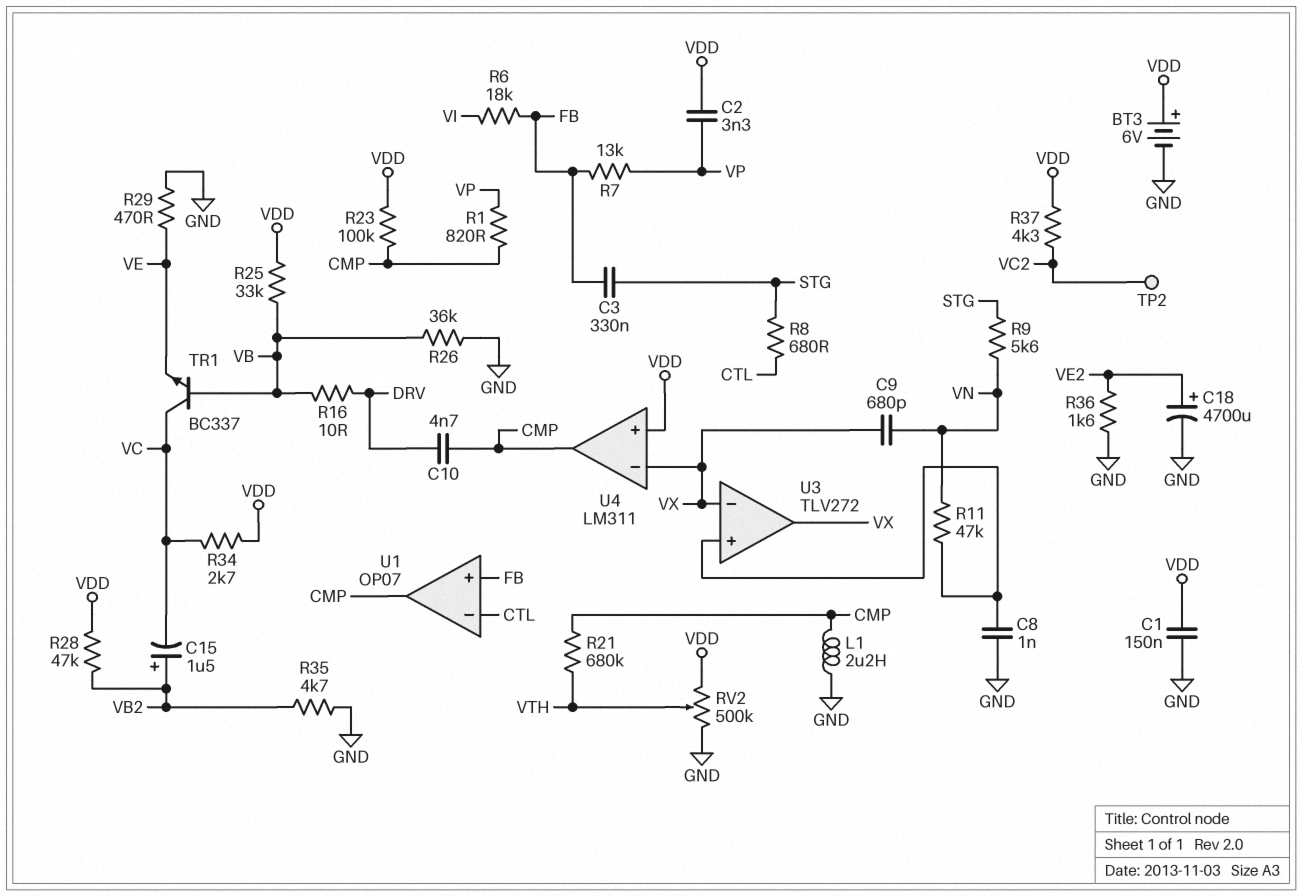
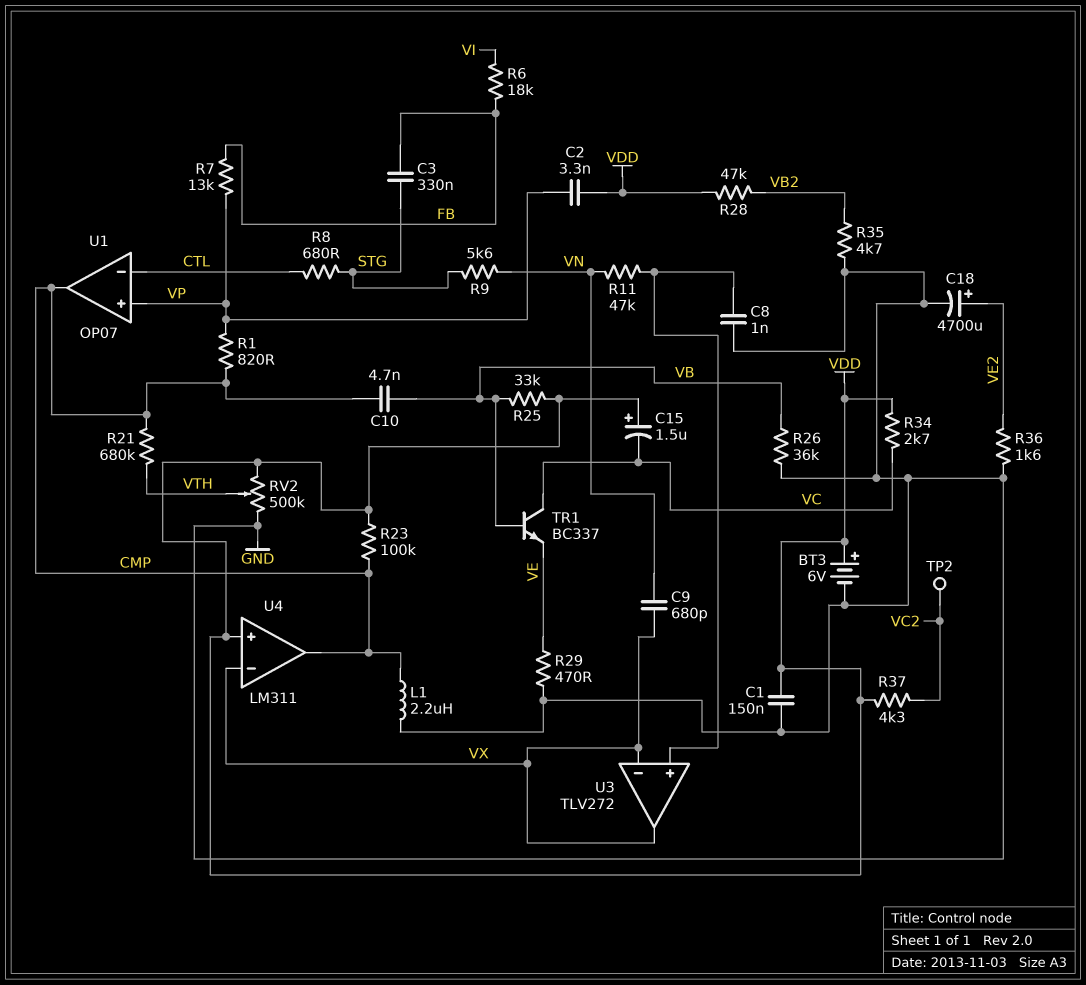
C10: 4.7nF (CMP, DRV) -> 4.7nF (CMP, VB)
C15: 1.5uF (plus VB2, minus VC) -> 1.5uF (plus VDD, minus VC)
R16: 10 (DRV, VB) -> none
U1 pin in+: FB -> VP

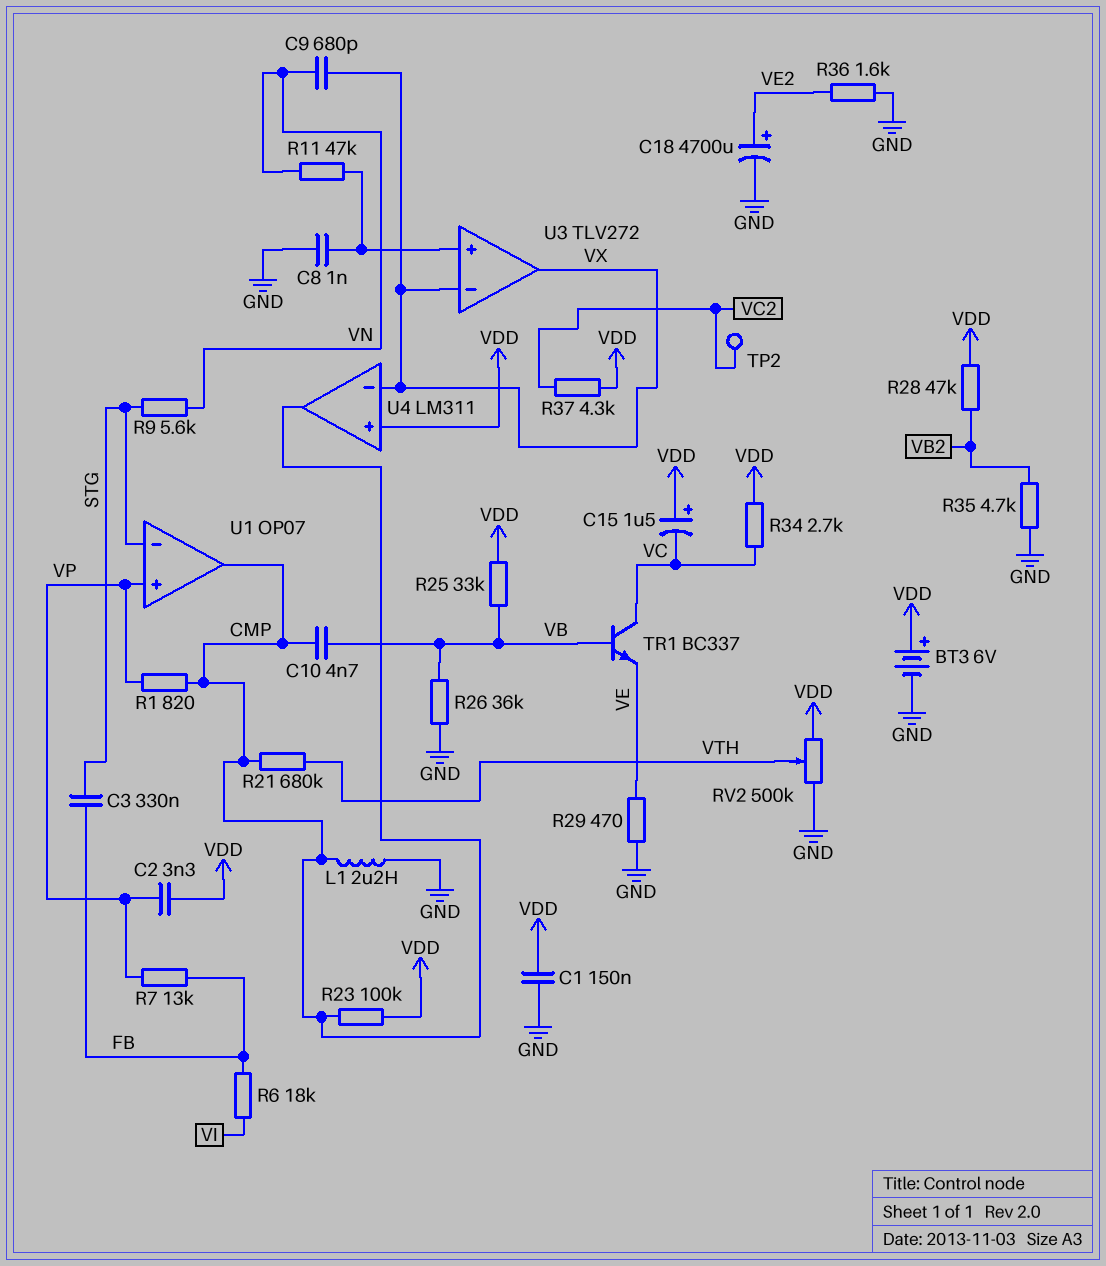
R8: 680 (CTL, STG) -> none
U1 pin in-: CTL -> STG

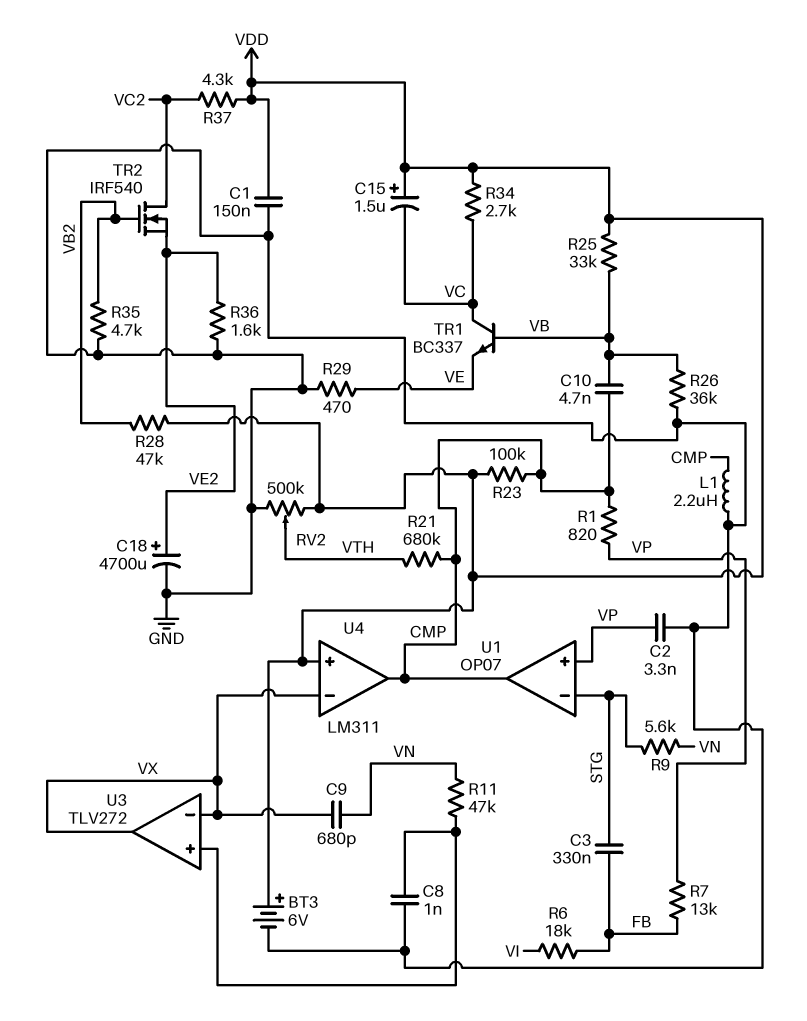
C2: 3.3nF (VDD, VP) -> 3.3nF (GND, VP)
TP2: test point (VC2) -> none
TR2: none -> NMOS IRF540 (G VB2, D VC2, S VE2)

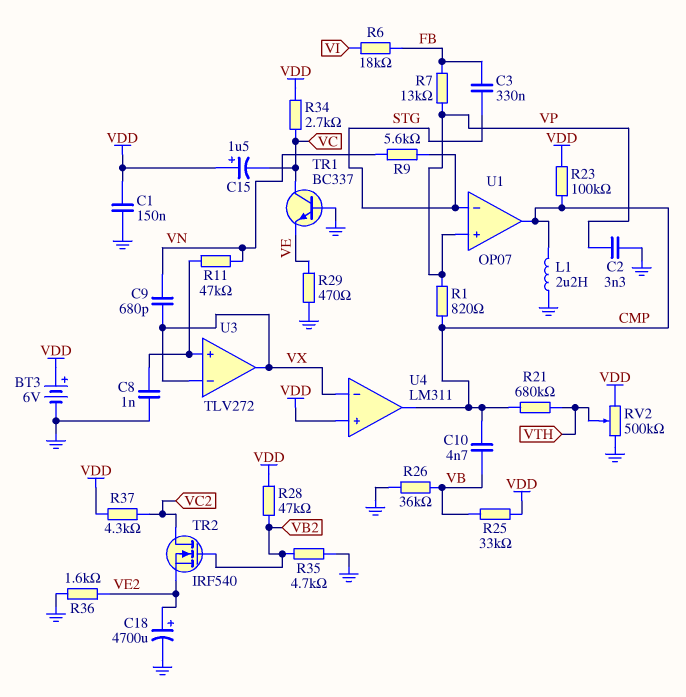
TR1: NPN BC337 (B VB, C VC, E VE) -> NPN BC337 (B GND, C VC, E VE)

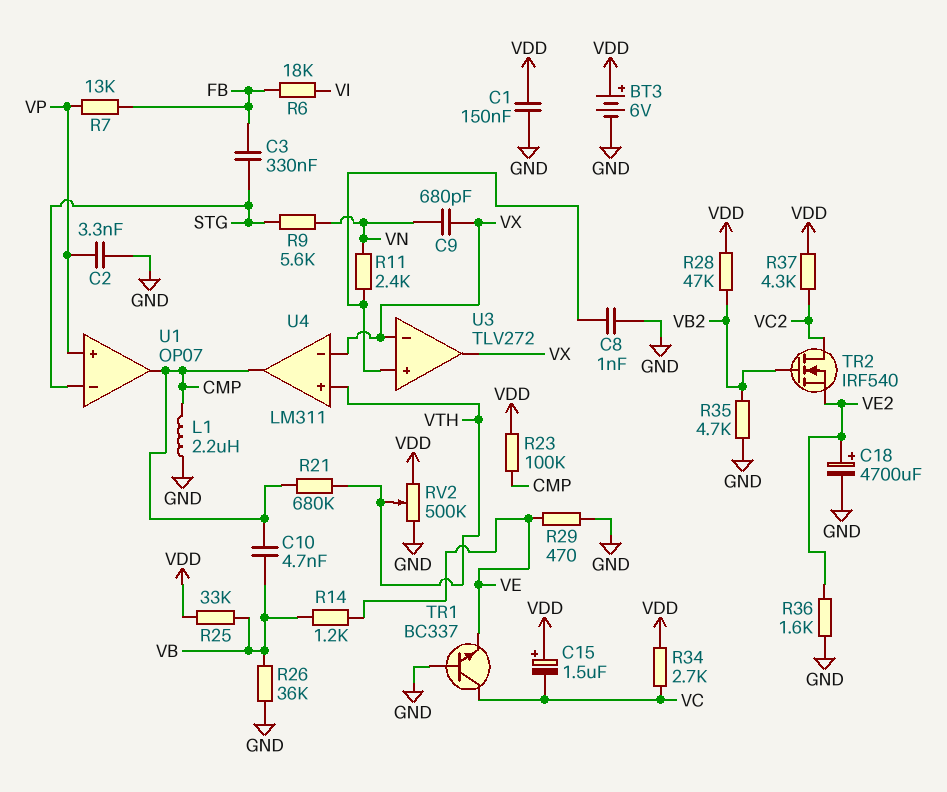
R1: 820 (CMP, VP) -> none
R11: 47k (U3/in+, VN) -> 2.4k (U3/in+, VN)
R14: none -> 1.2k (VB, VE)
U4 pin in+: VDD -> VTH

